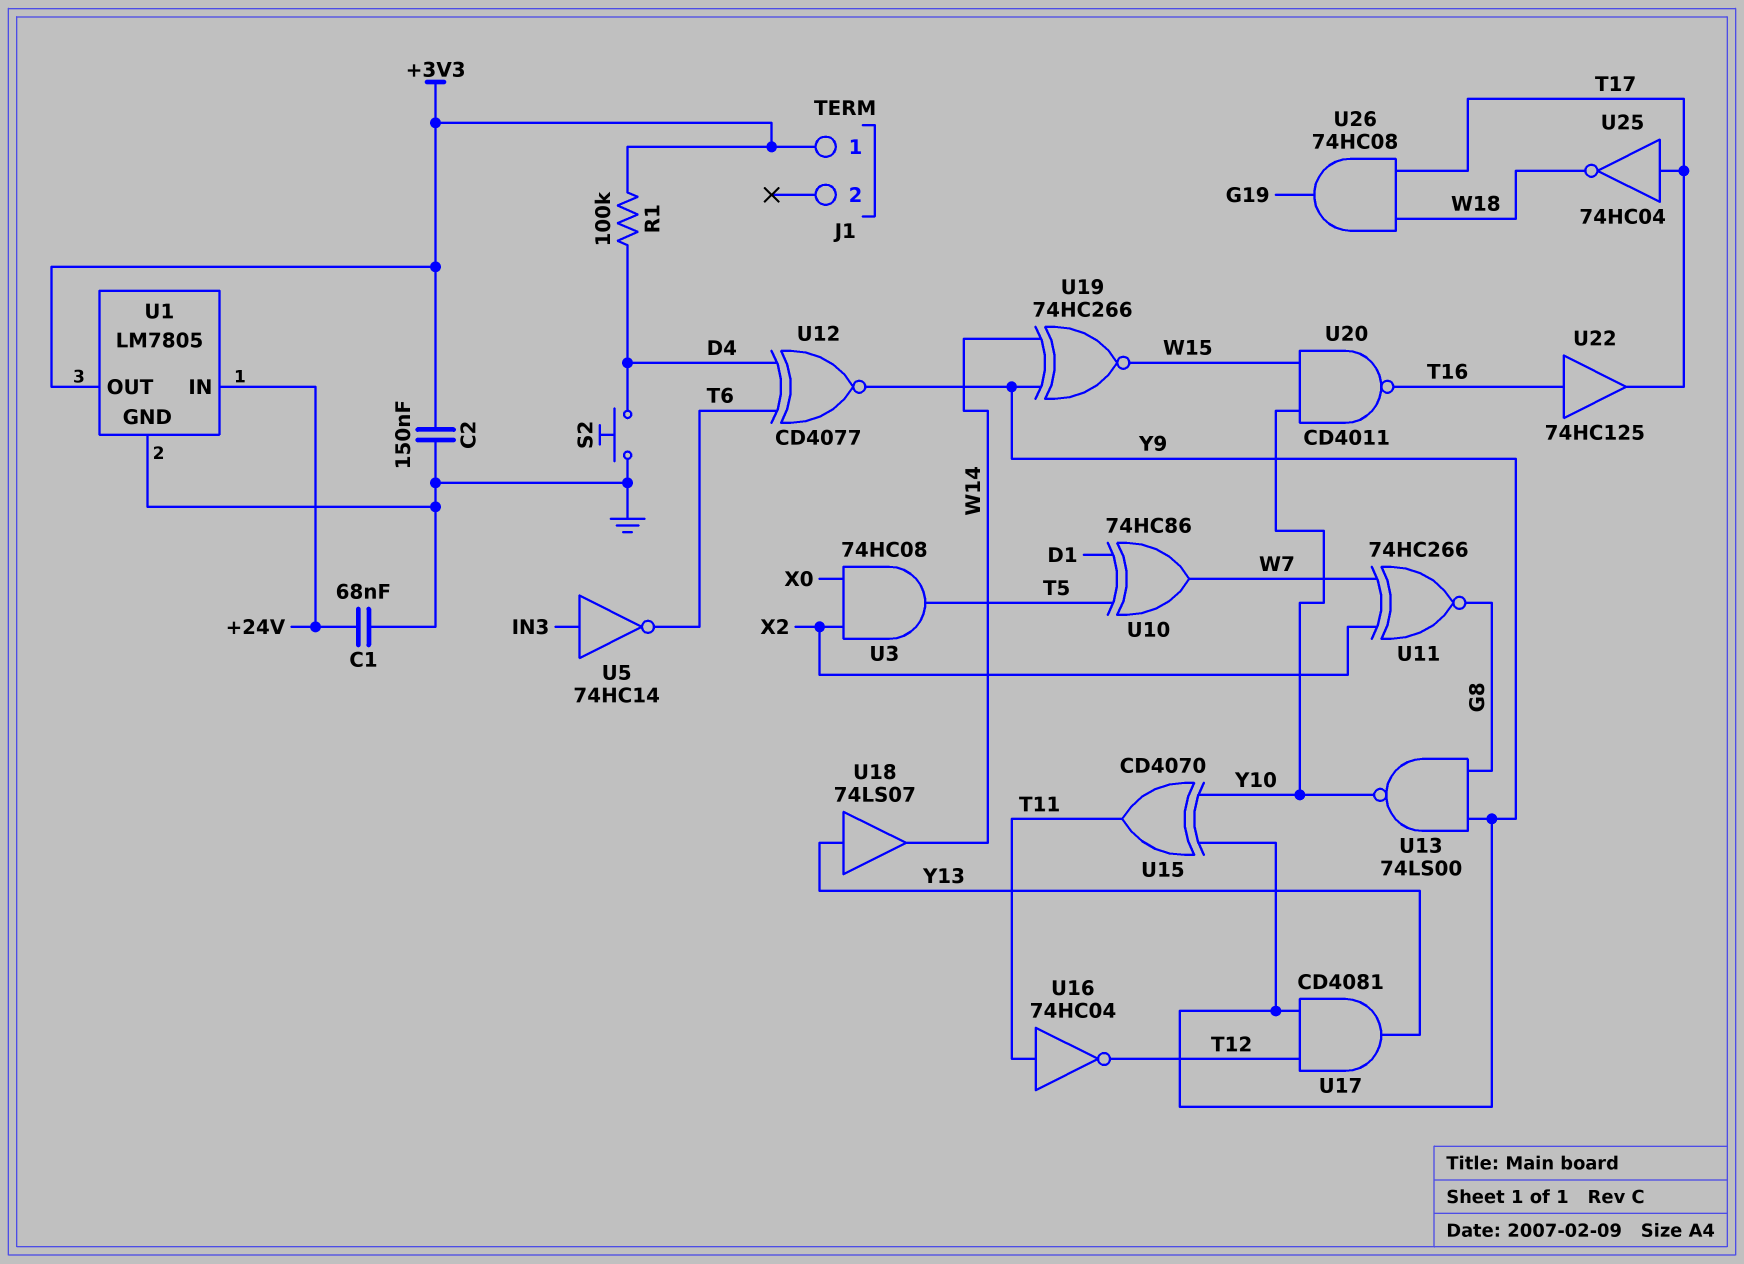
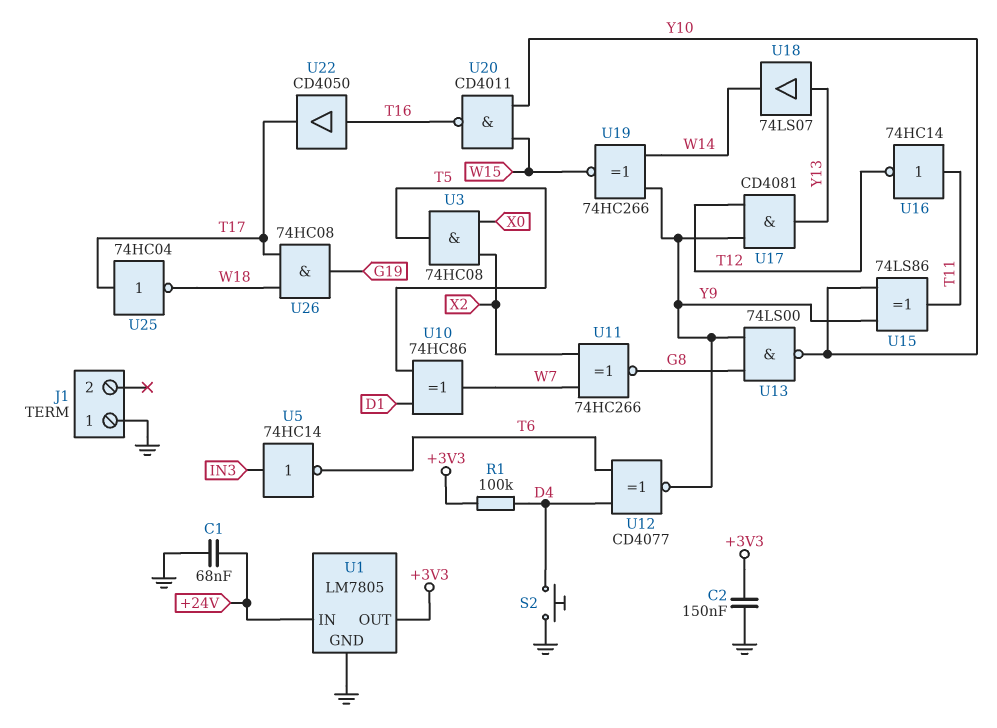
J1 pin 1: +3V3 -> GND
U15: XOR CD4070 (in Y9, in Y10, out T11) -> XOR 74LS86 (in Y9, in Y10, out T11)
U16: NOT 74HC04 (in T11, out T12) -> NOT 74HC14 (in T11, out T12)
U22: buffer 74HC125 (in T16, out T17) -> buffer CD4050 (in T16, out T17)

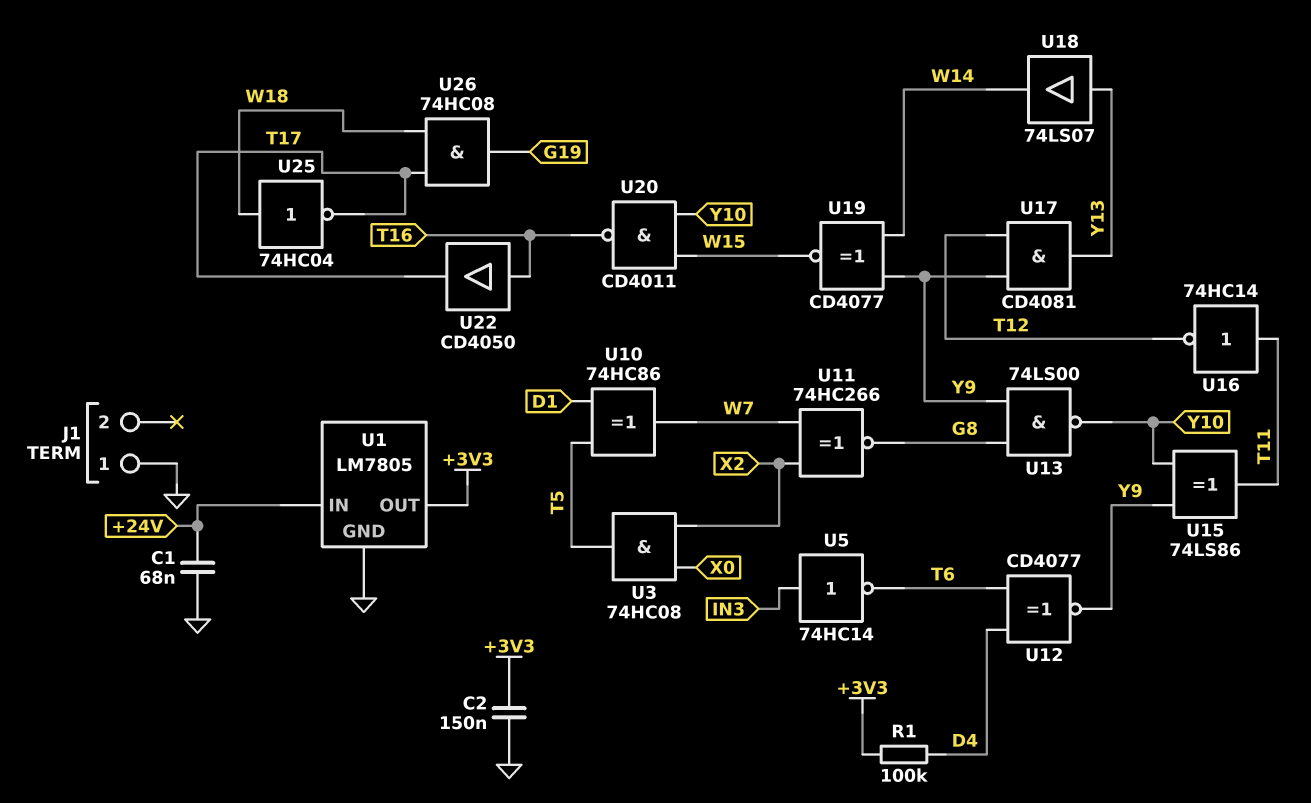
S2: button (D4, GND) -> none
U19: XNOR 74HC266 (in W14, in Y9, out W15) -> XNOR CD4077 (in W14, in Y9, out W15)
U25: NOT 74HC04 (in T17, out W18) -> NOT 74HC04 (in W18, out T17)

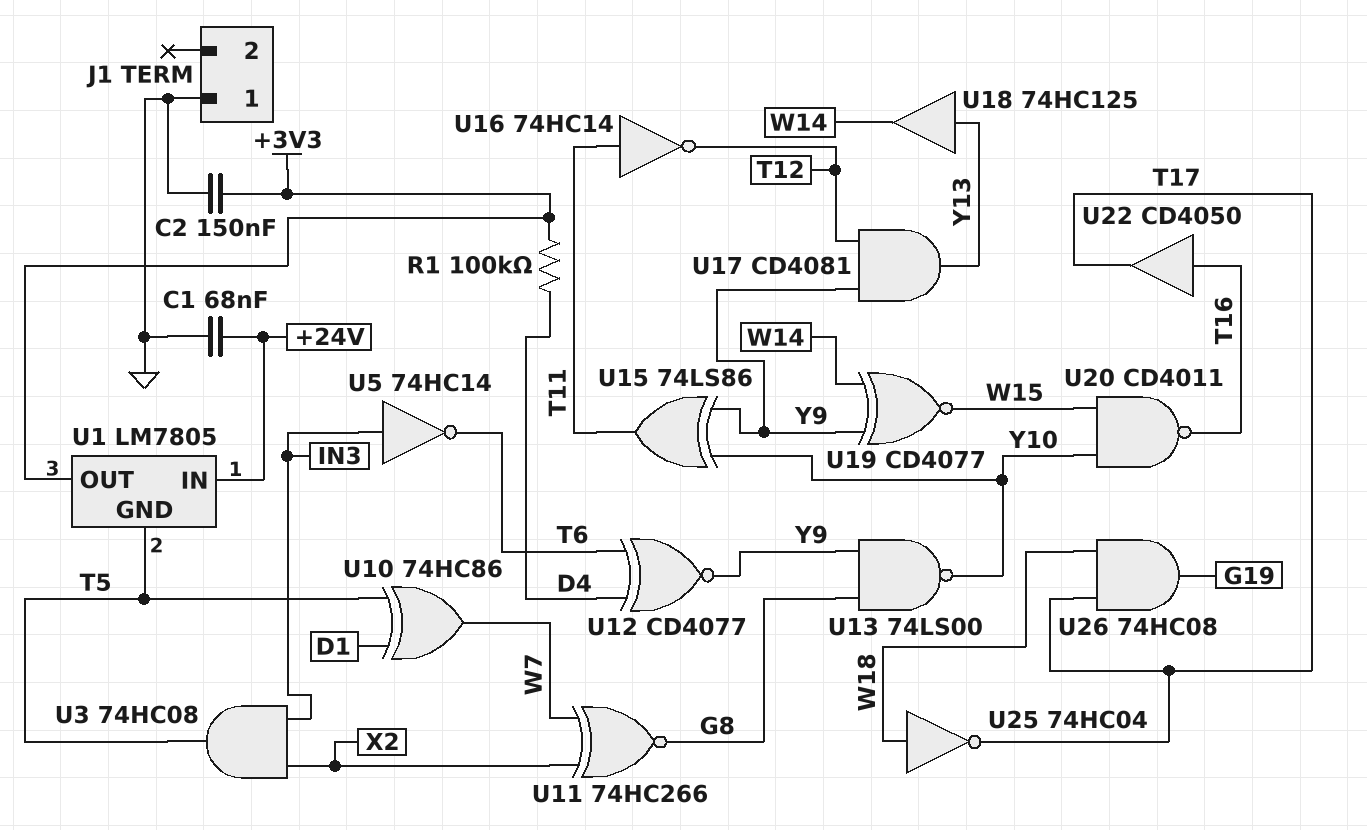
U1 pin GND: GND -> T5
U3: AND 74HC08 (in X0, in X2, out T5) -> AND 74HC08 (in IN3, in X2, out T5)
U18: buffer 74LS07 (in Y13, out W14) -> buffer 74HC125 (in Y13, out W14)

